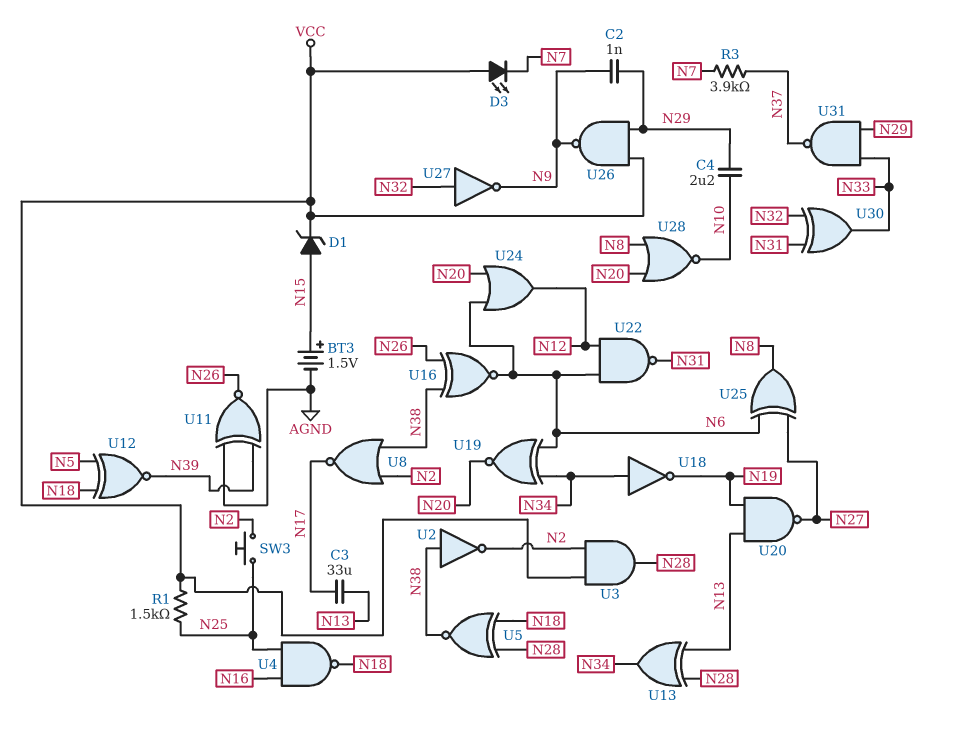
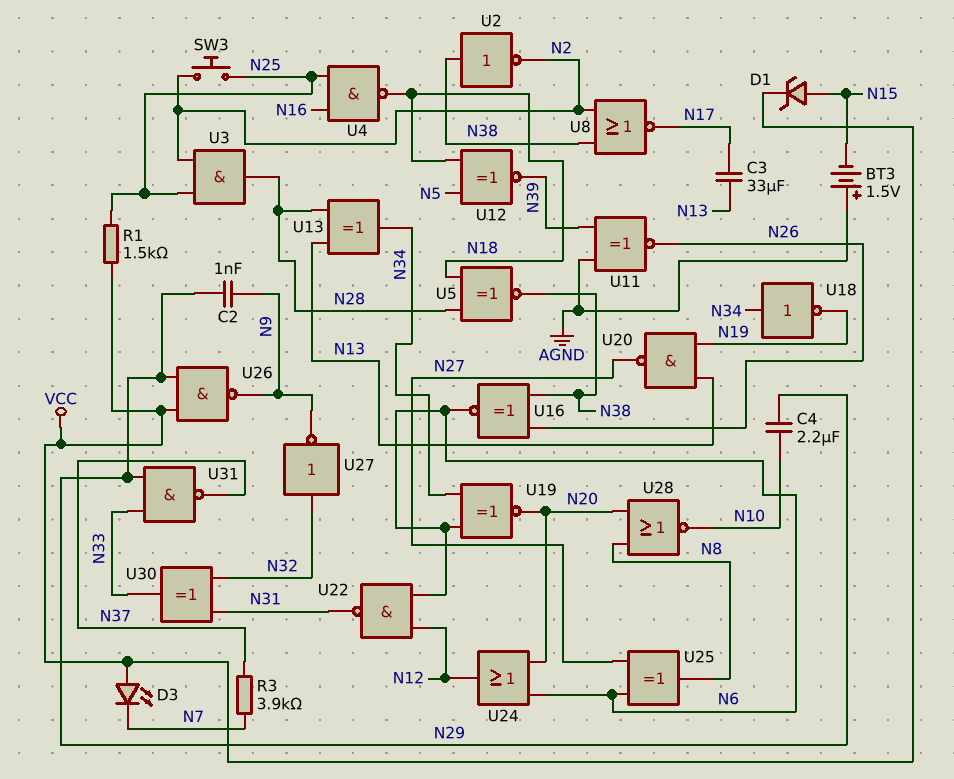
BT3: 1.5V (plus N15, minus AGND) -> 1.5V (plus AGND, minus N15)
U3: AND (in N2, in VCC, out N28) -> AND (in N2, in N25, out N28)

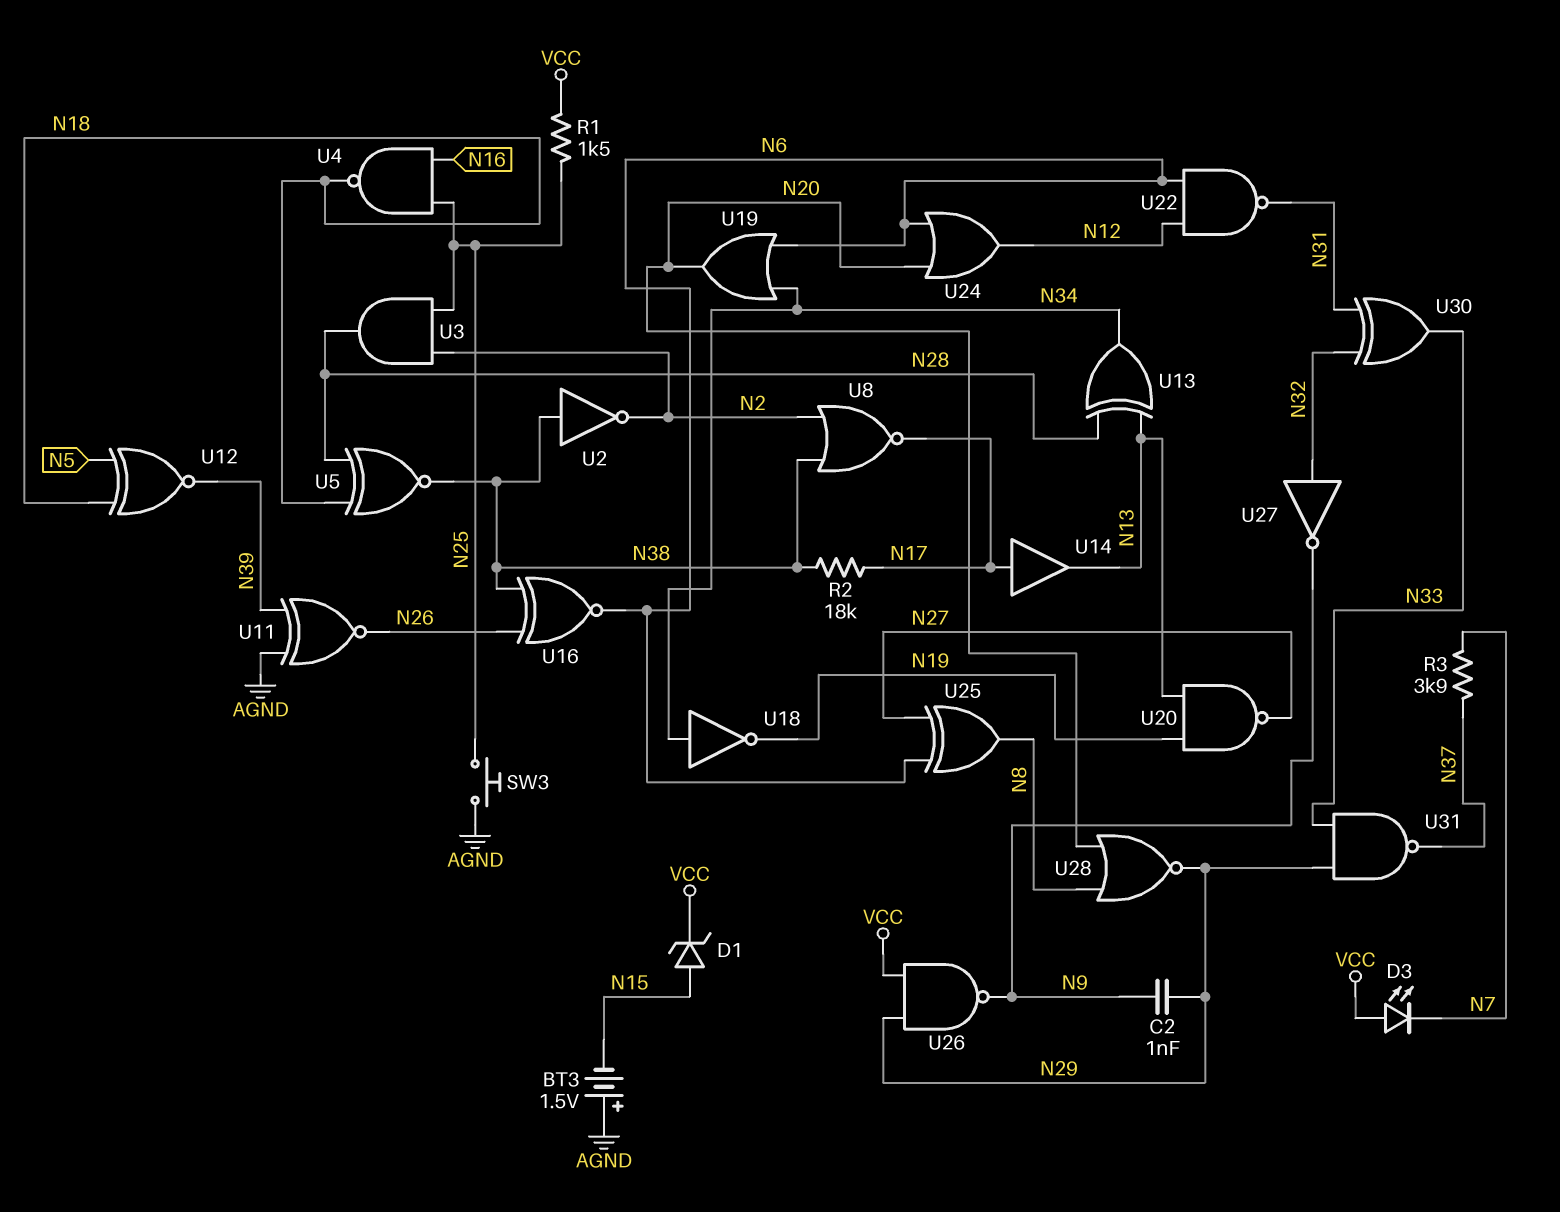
C3: 33uF (N13, N17) -> none
C4: 2.2uF (N10, N29) -> none
R2: none -> 18k (N17, N38)
SW3: button (N2, N25) -> button (AGND, N25)
U14: none -> buffer (in N17, out N13)
U19: XNOR (in N6, in N34, out N20) -> OR (in N6, in N34, out N20)
U28: NOR (in N8, in N20, out N10) -> NOR (in N8, in N20, out N29)

